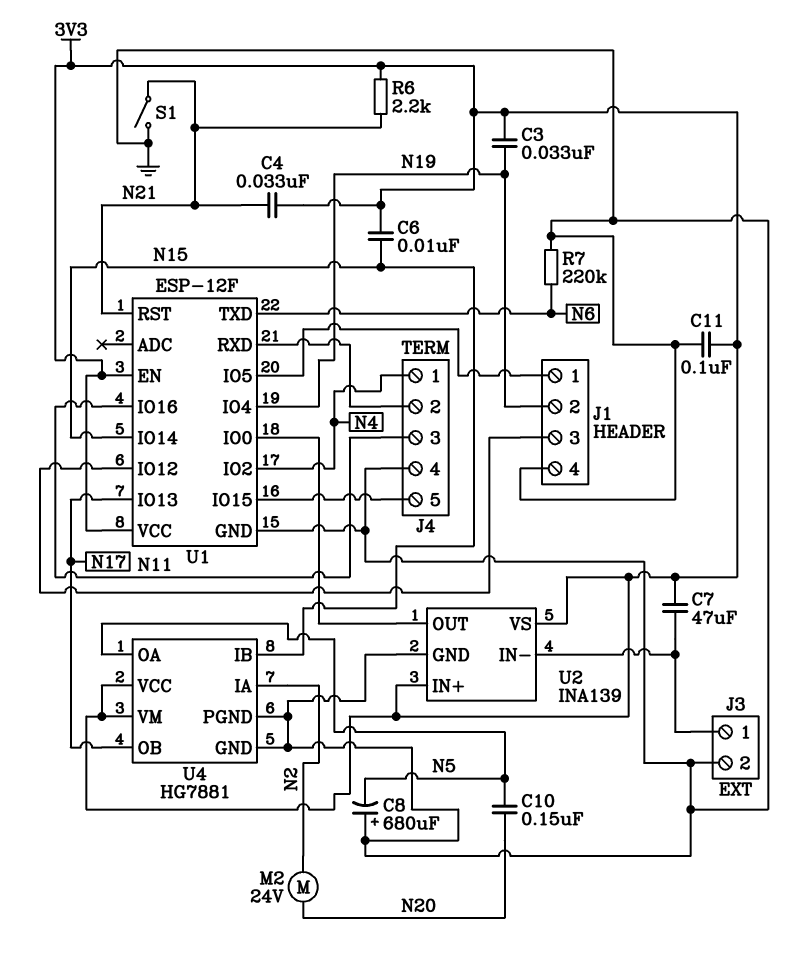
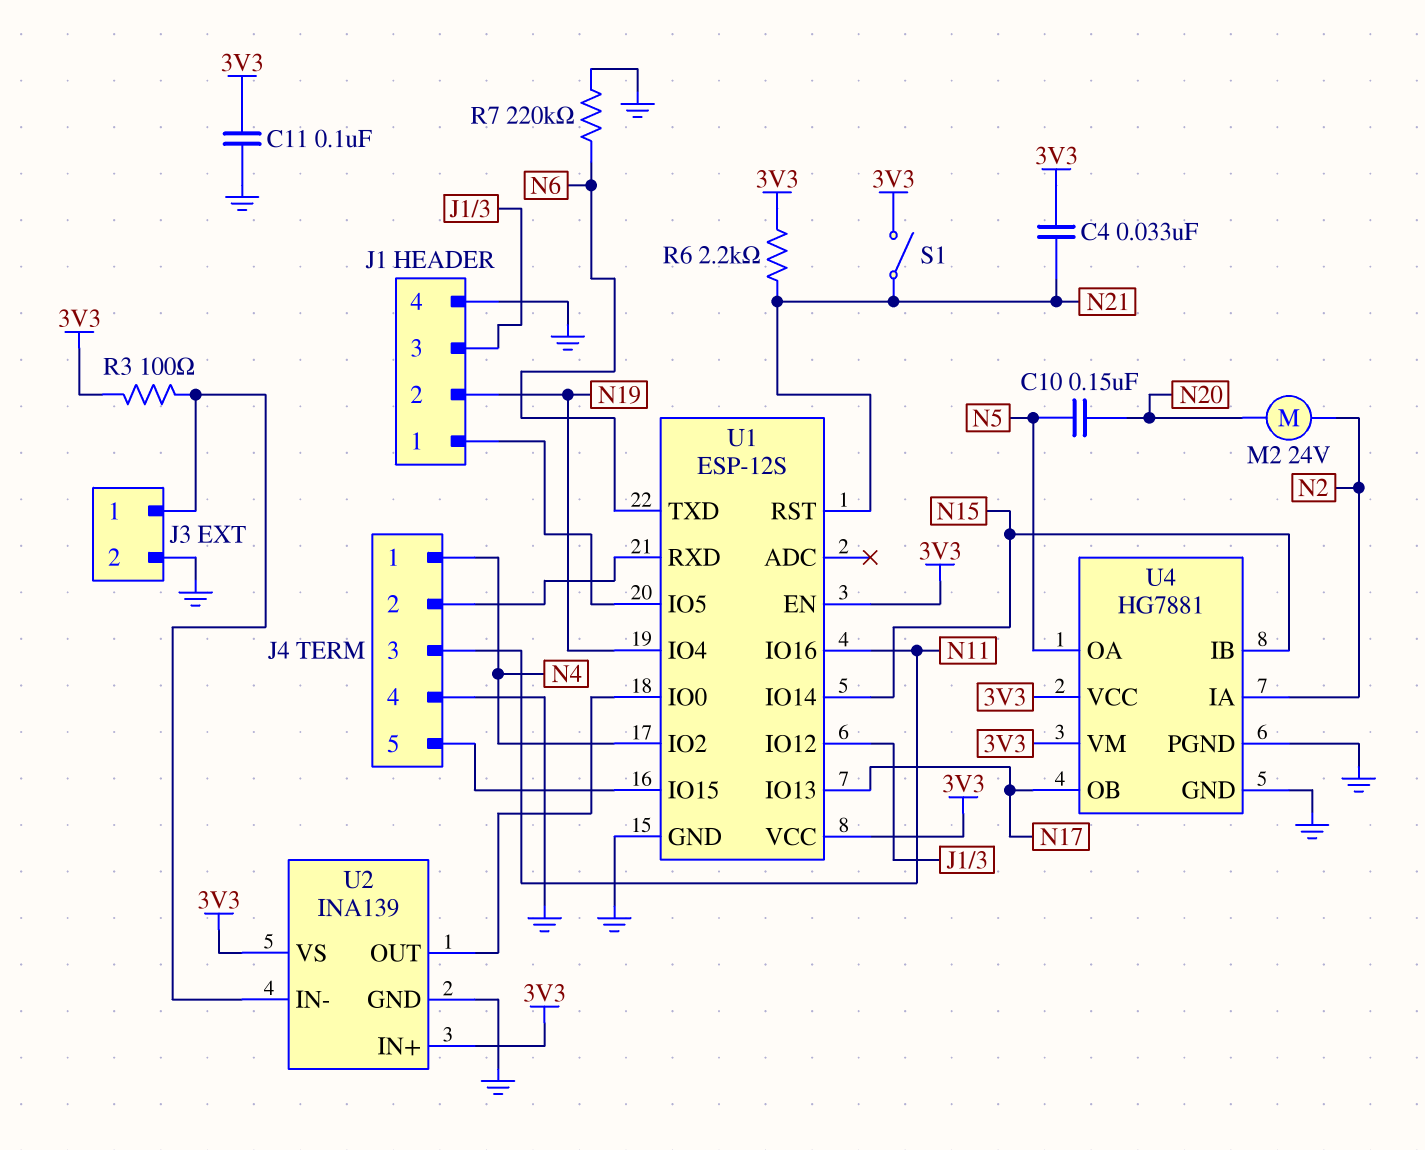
C3: 33nF (3V3, N19) -> none
C6: 10nF (3V3, N15) -> none
C7: 47uF (3V3, J3/1) -> none
C8: 680uF (plus GND, minus N5) -> none
R3: none -> 100 (3V3, J3/1)
S1: switch (GND, N21) -> switch (3V3, N21)
U1: ESP-12F -> ESP-12S

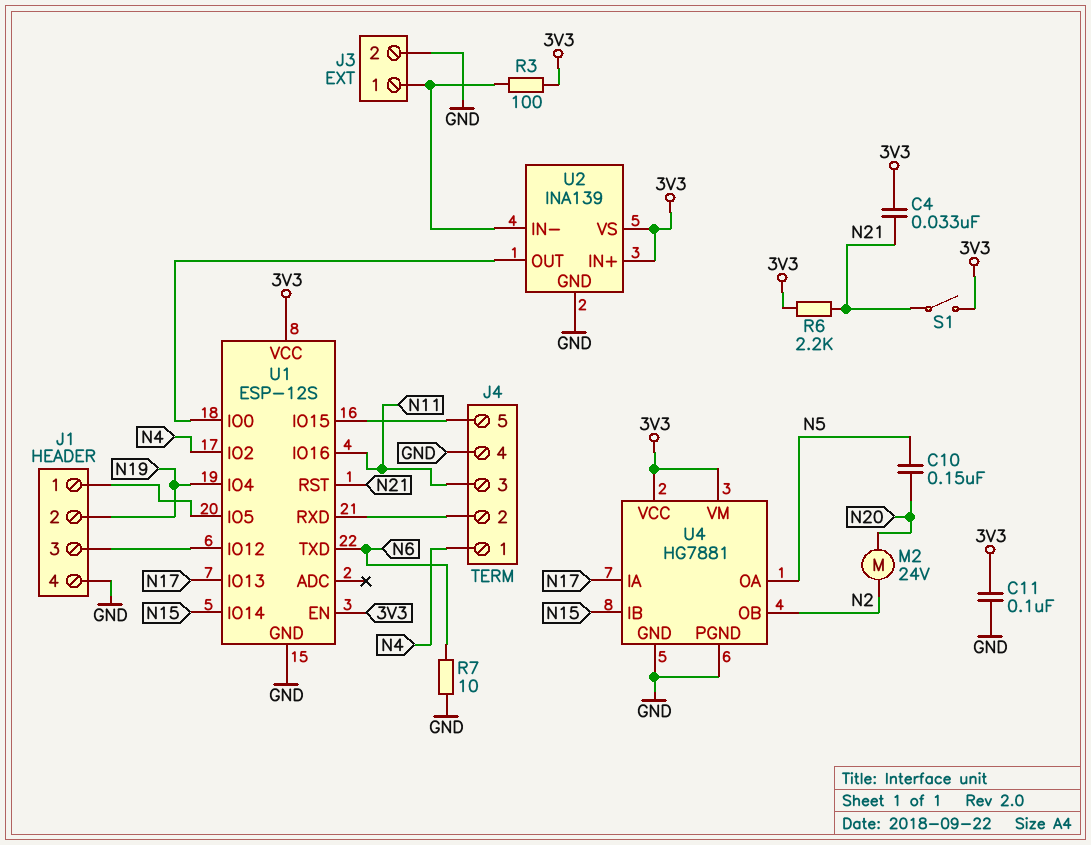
R7: 220k (GND, N6) -> 10 (GND, N6)
U4 pin IA: N2 -> N17
U4 pin OB: N17 -> N2

